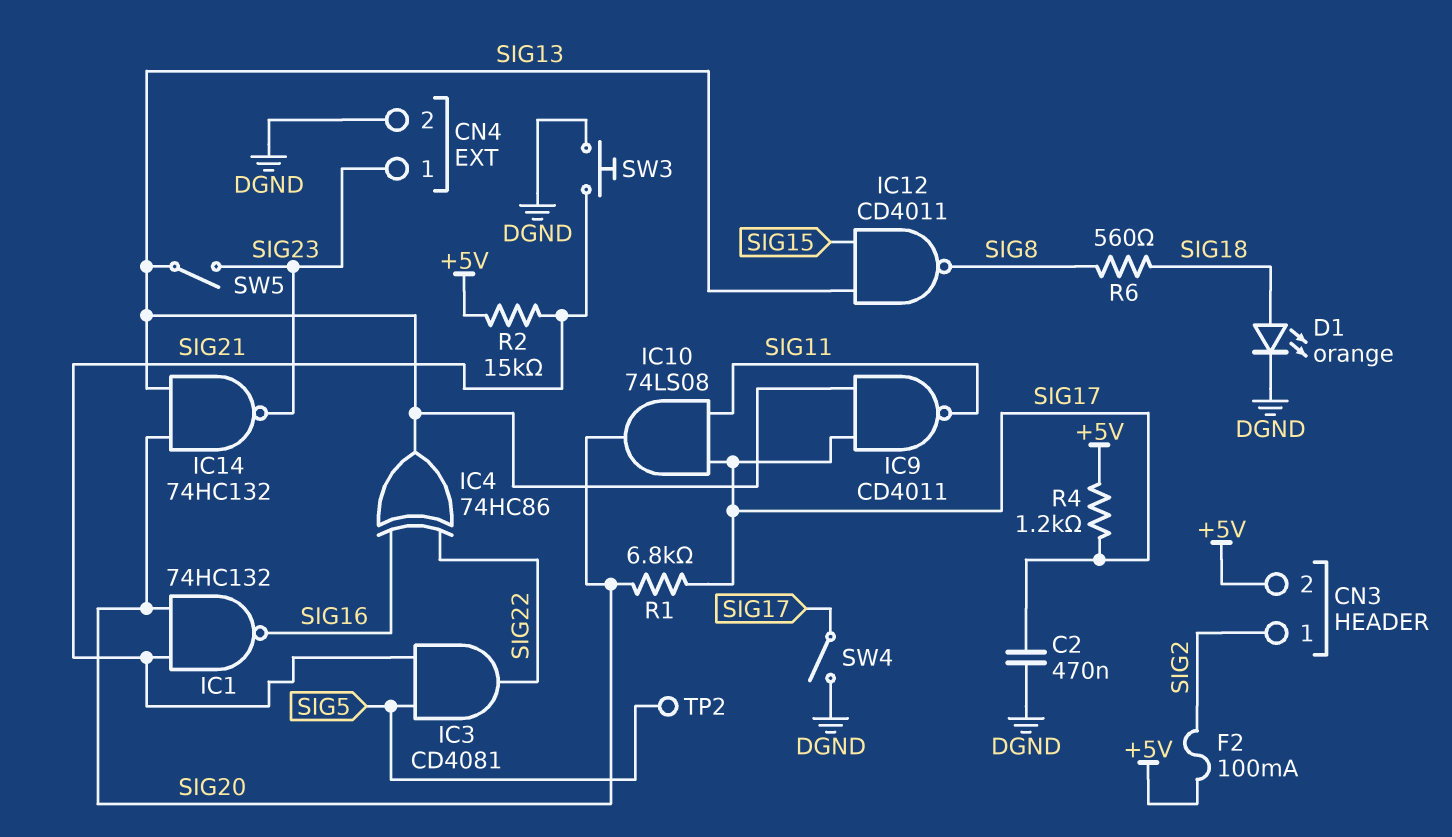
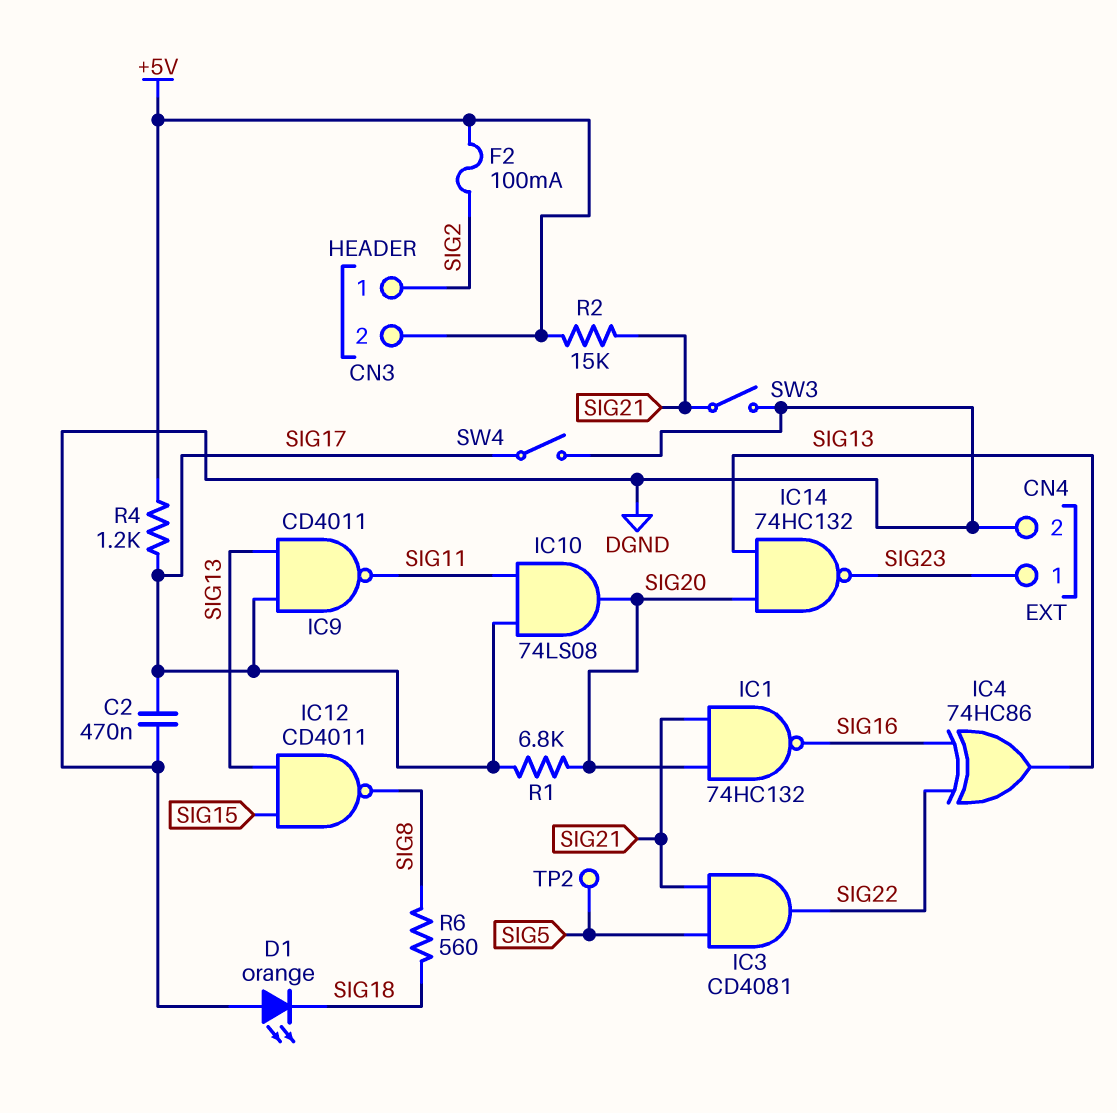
D1: LED orange (A SIG18, K DGND) -> LED orange (A DGND, K SIG18)
SW3: button (DGND, SIG21) -> switch (DGND, SIG21)
SW5: switch (SIG13, SIG23) -> none

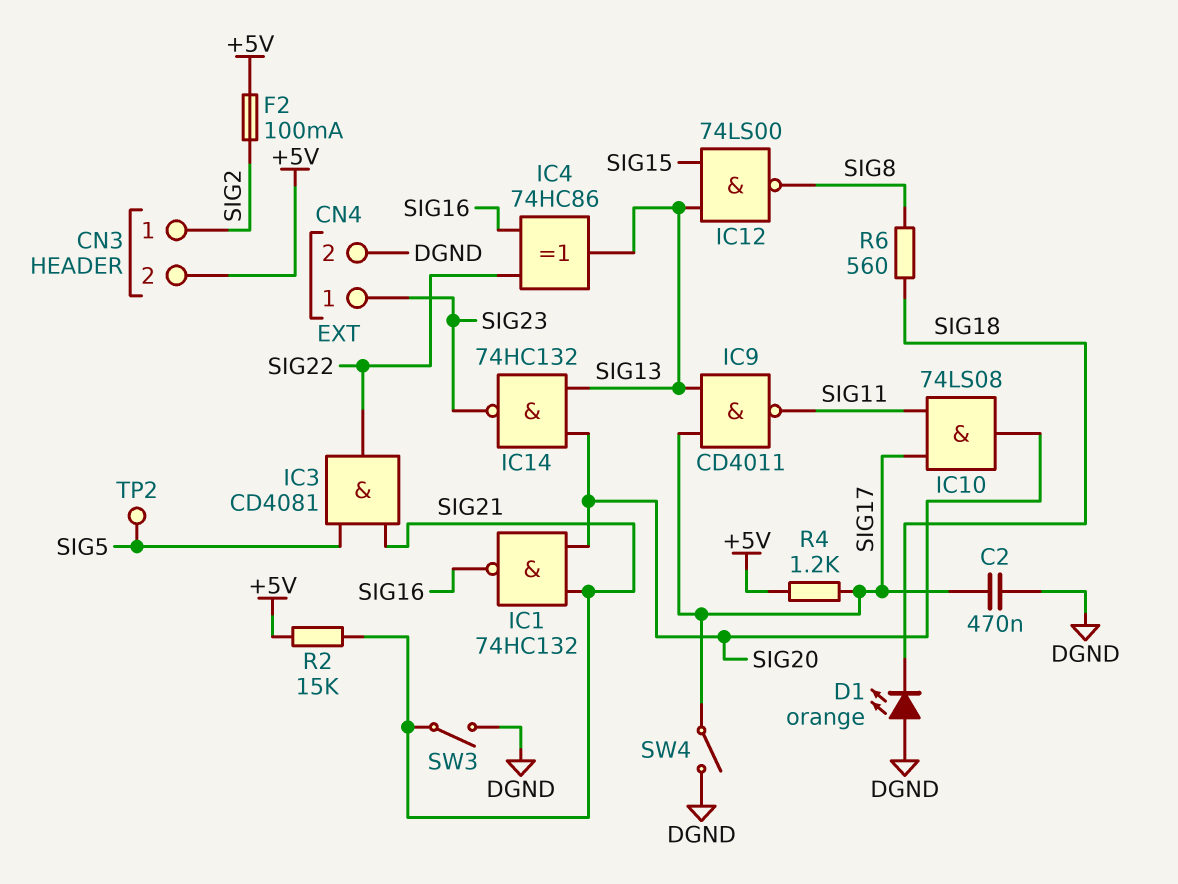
IC12: NAND CD4011 (in SIG13, in SIG15, out SIG8) -> NAND 74LS00 (in SIG13, in SIG15, out SIG8)
R1: 6.8k (SIG17, SIG20) -> none

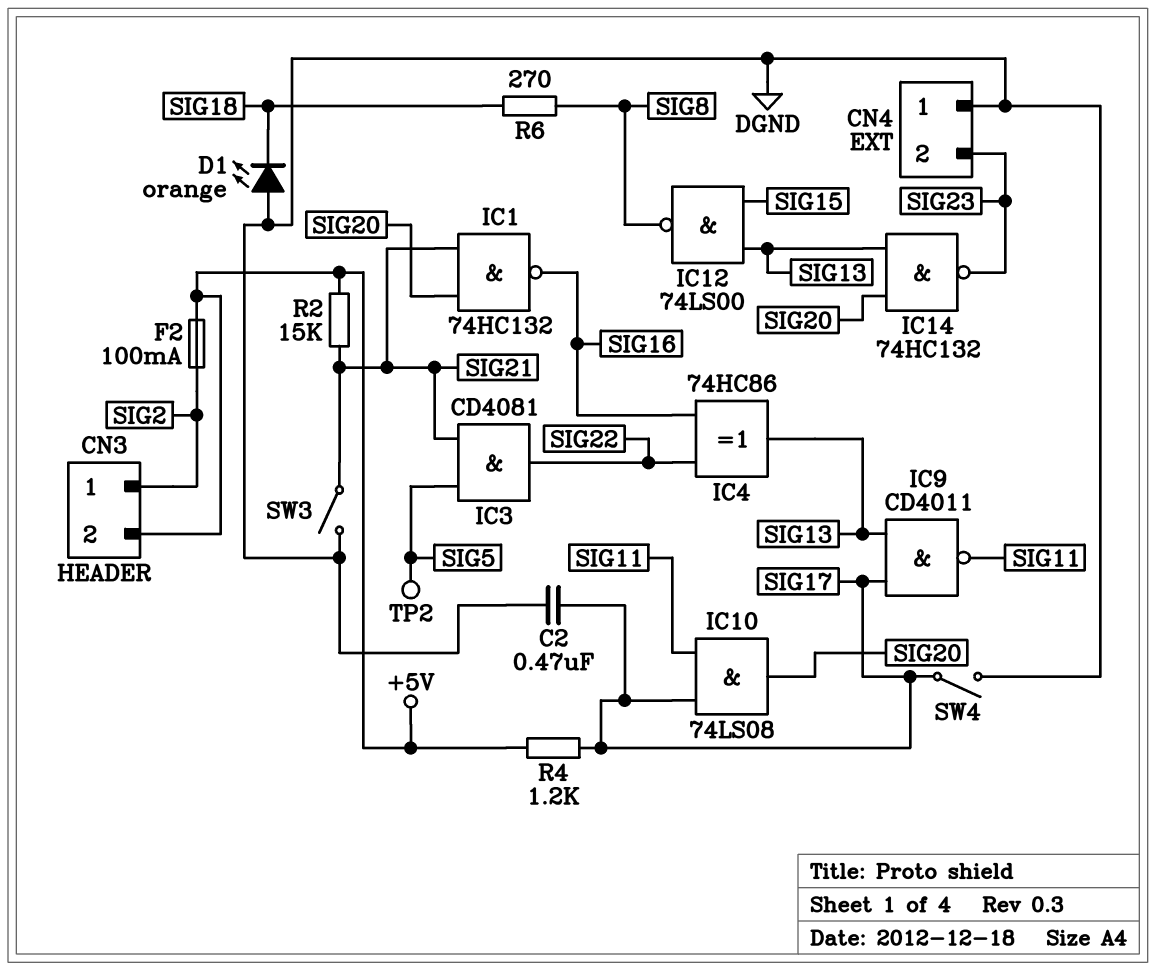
CN4 pin 1: SIG23 -> DGND
CN4 pin 2: DGND -> SIG23
R6: 560 (SIG8, SIG18) -> 270 (SIG8, SIG18)

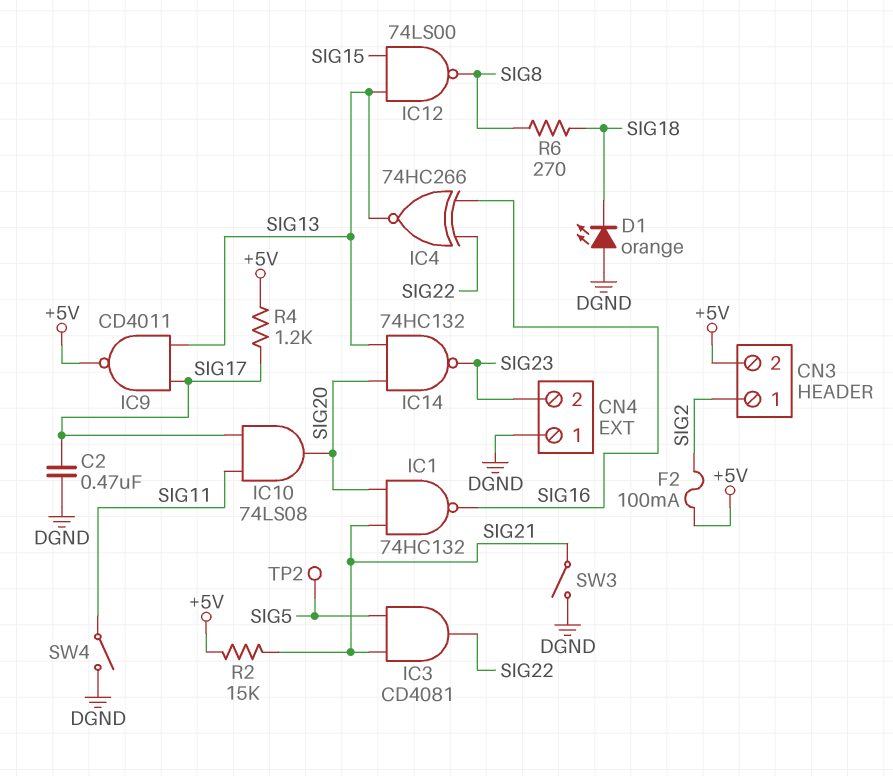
IC4: XOR 74HC86 (in SIG16, in SIG22, out SIG13) -> XNOR 74HC266 (in SIG16, in SIG22, out SIG13)
IC9: NAND CD4011 (in SIG13, in SIG17, out SIG11) -> NAND CD4011 (in SIG13, in SIG17, out +5V)
SW4: switch (DGND, SIG17) -> switch (DGND, SIG11)

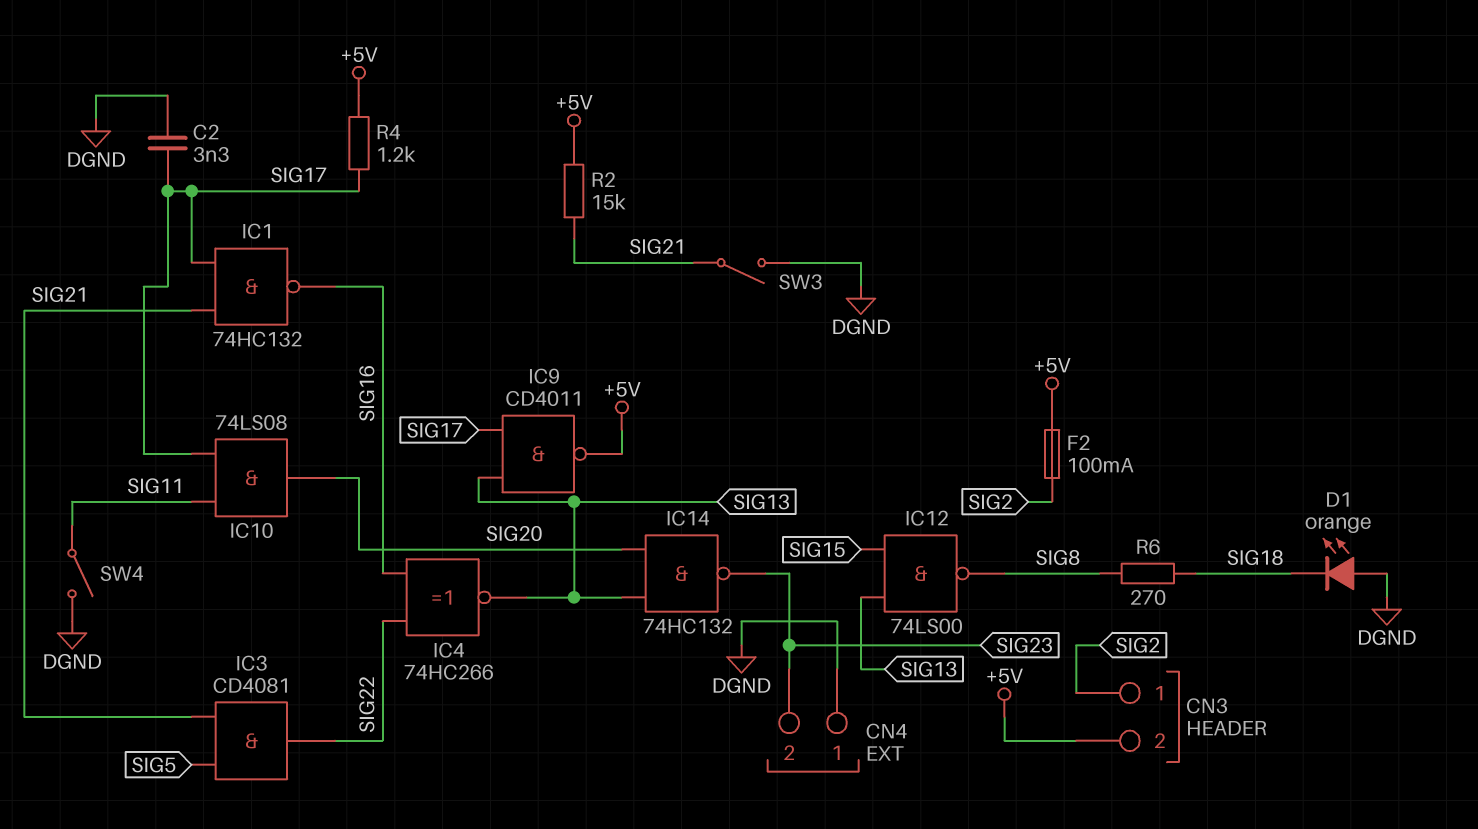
C2: 470nF (DGND, SIG17) -> 3.3nF (DGND, SIG17)
IC1: NAND 74HC132 (in SIG20, in SIG21, out SIG16) -> NAND 74HC132 (in SIG17, in SIG21, out SIG16)
TP2: test point (SIG5) -> none

